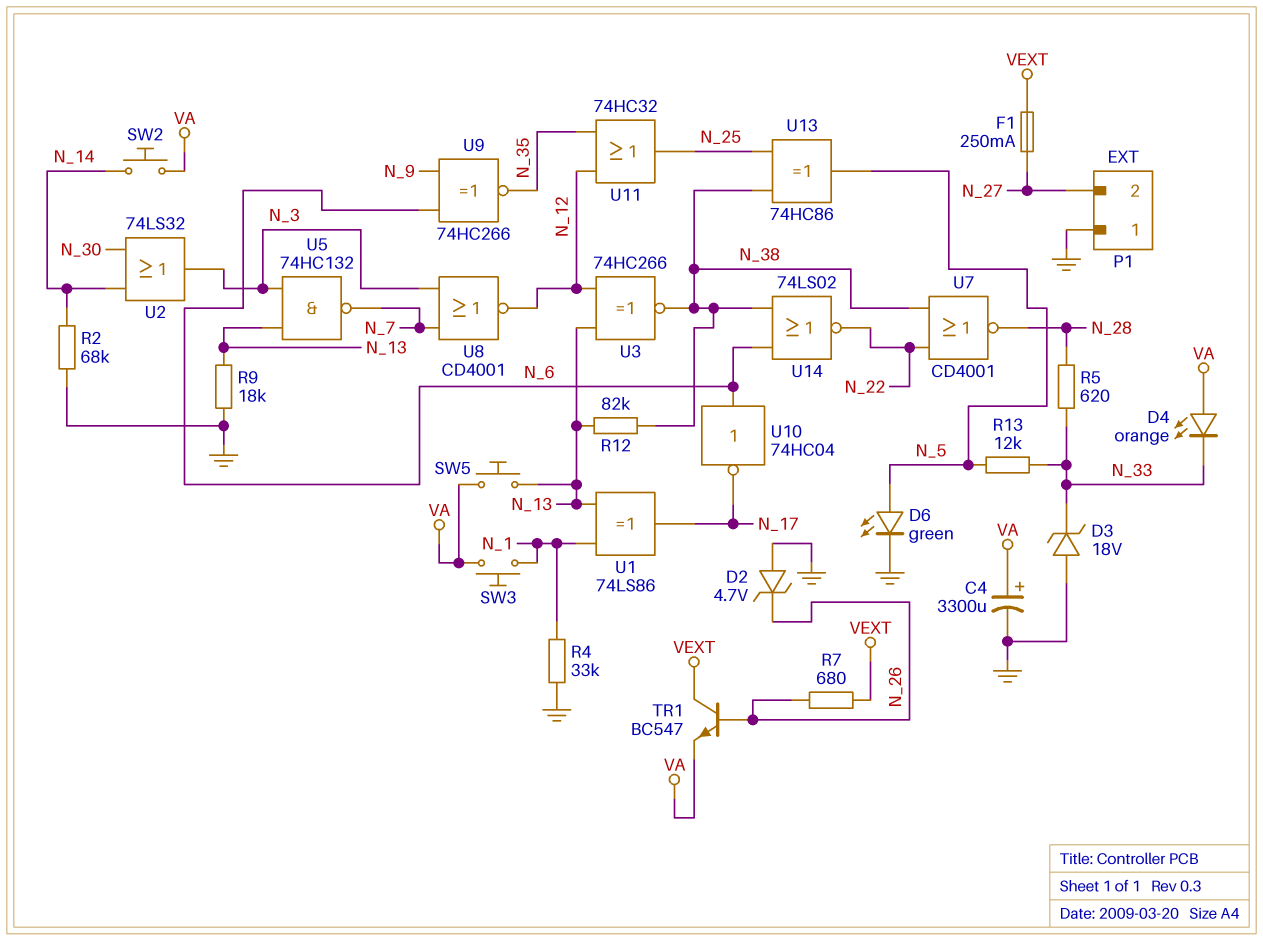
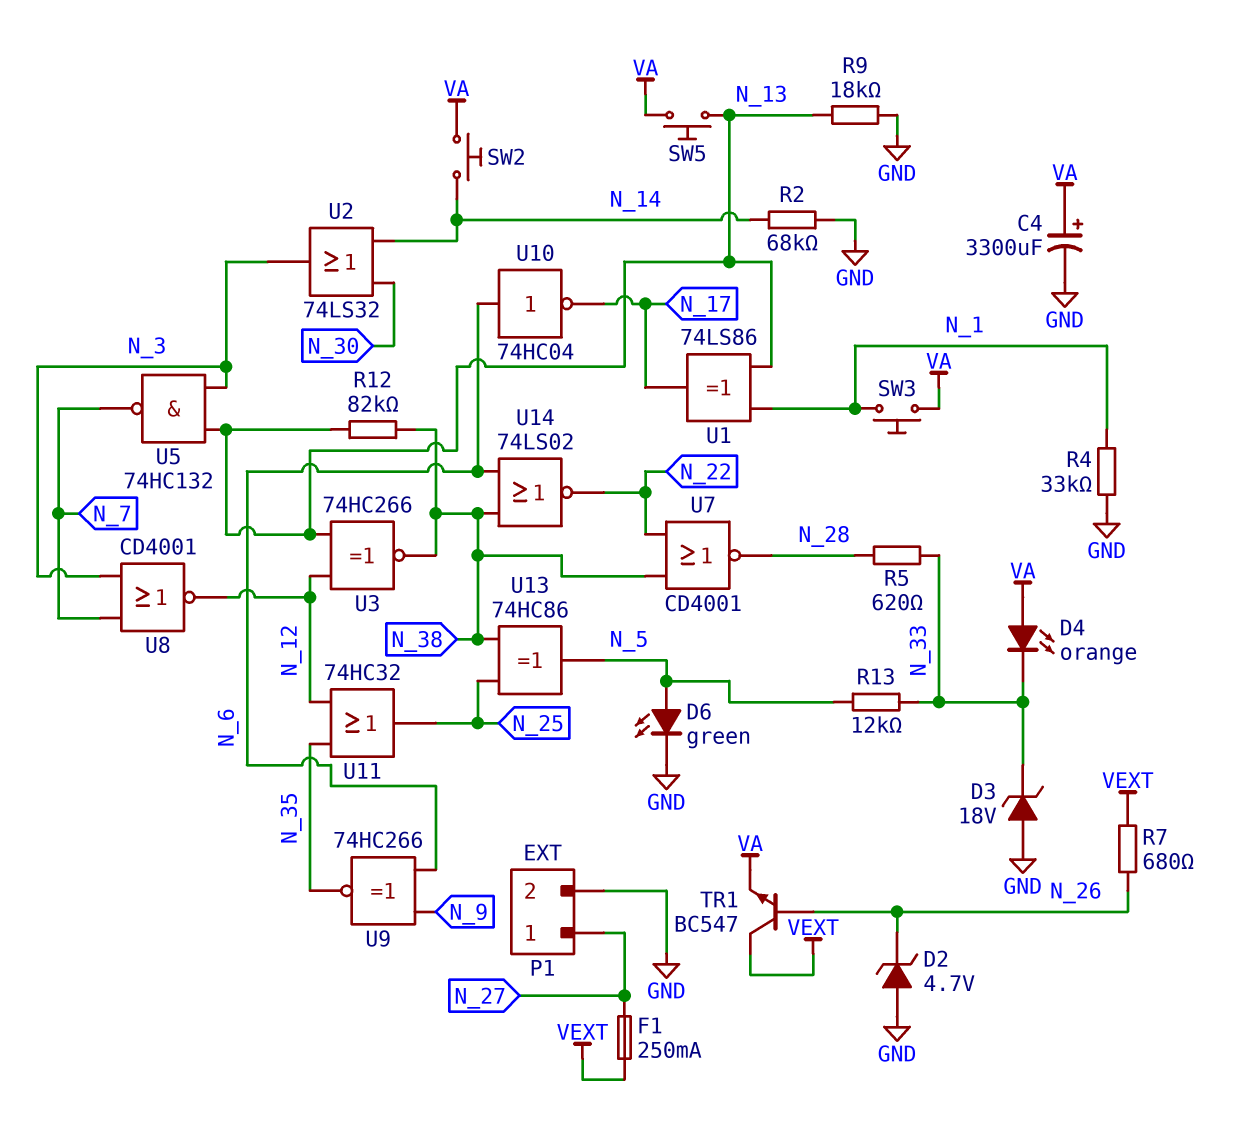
P1 pin 1: GND -> N_27
P1 pin 2: N_27 -> GND

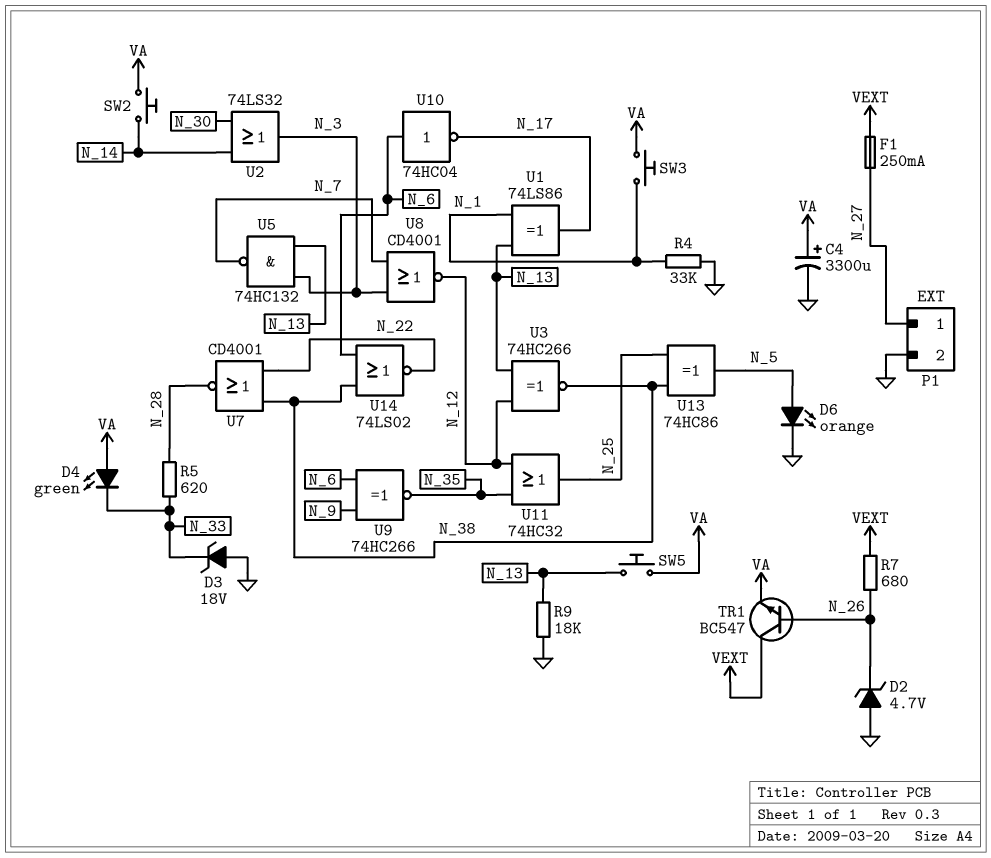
D4: LED orange (A VA, K N_33) -> LED green (A VA, K N_33)
D6: LED green (A N_5, K GND) -> LED orange (A N_5, K GND)
R2: 68k (GND, N_14) -> none
R12: 82k (N_13, N_38) -> none
R13: 12k (N_5, N_33) -> none

